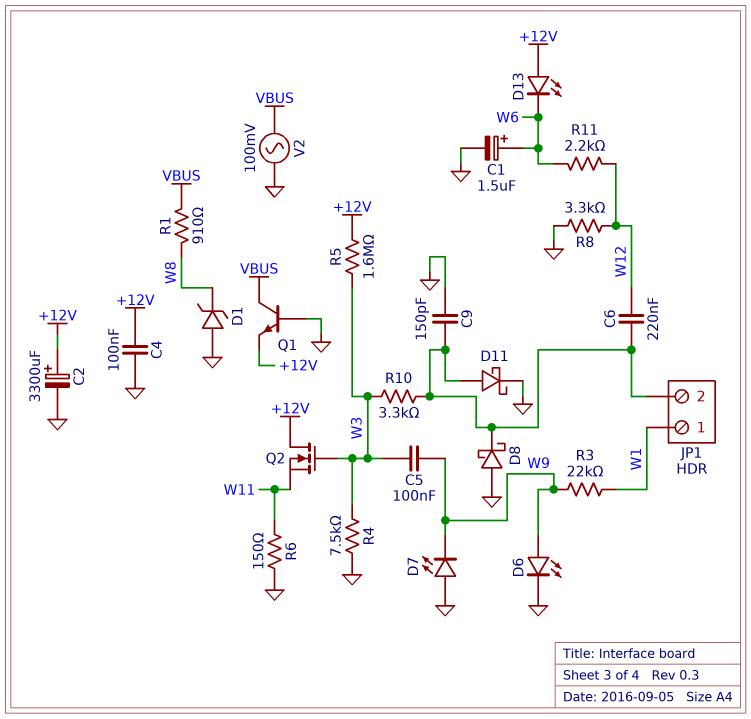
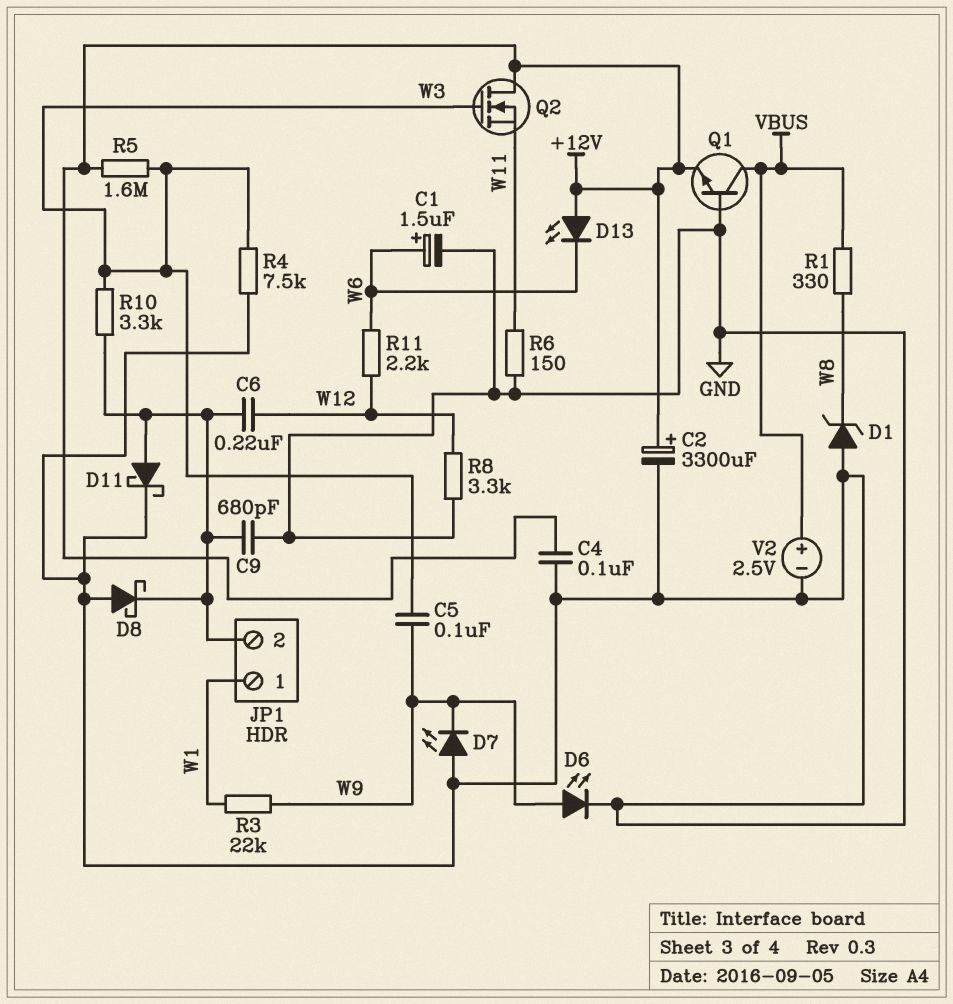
C9: 150pF (GND, JP1/2) -> 680pF (GND, JP1/2)
R1: 910 (VBUS, W8) -> 330 (VBUS, W8)
V2: AC 100mV (GND, VBUS) -> 2.5V (plus VBUS, minus GND)

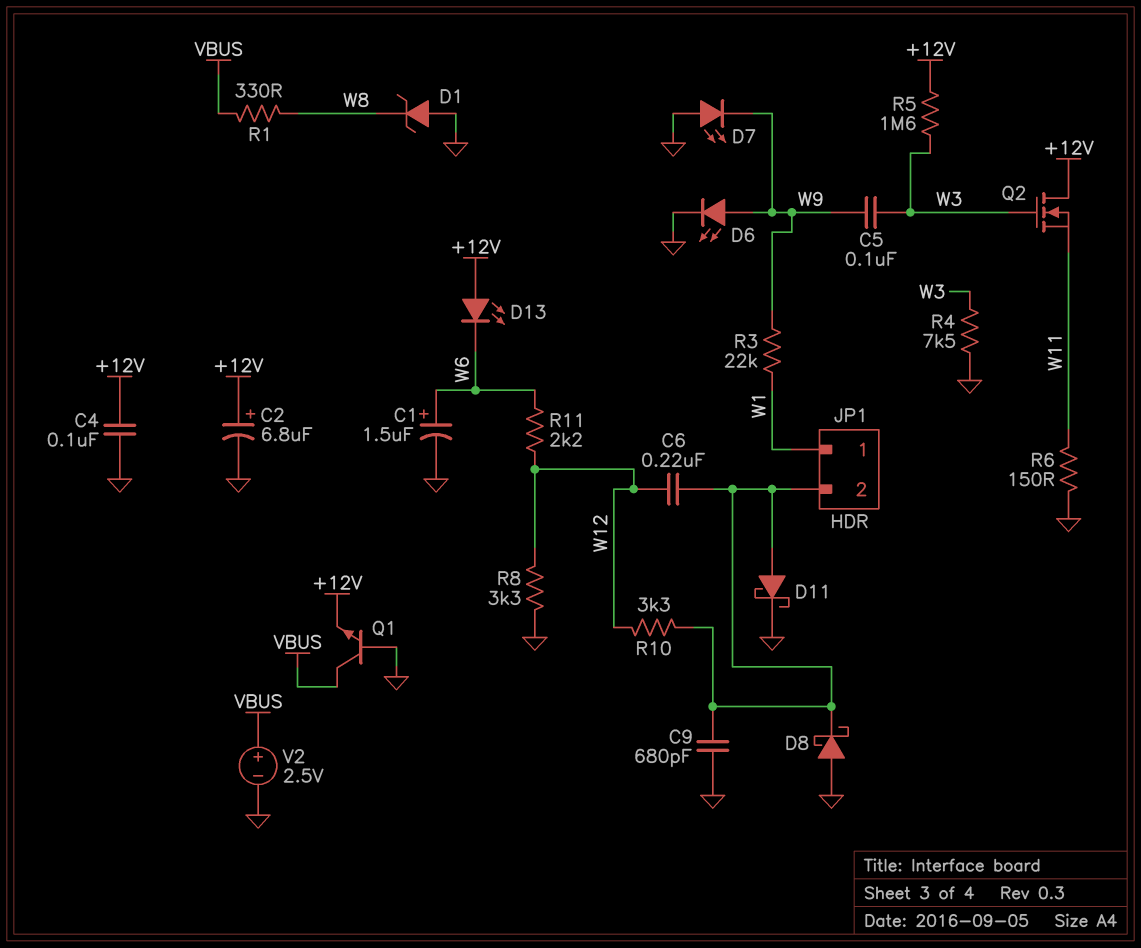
C2: 3300uF (plus +12V, minus GND) -> 6.8uF (plus +12V, minus GND)
R10: 3.3k (JP1/2, W3) -> 3.3k (JP1/2, W12)

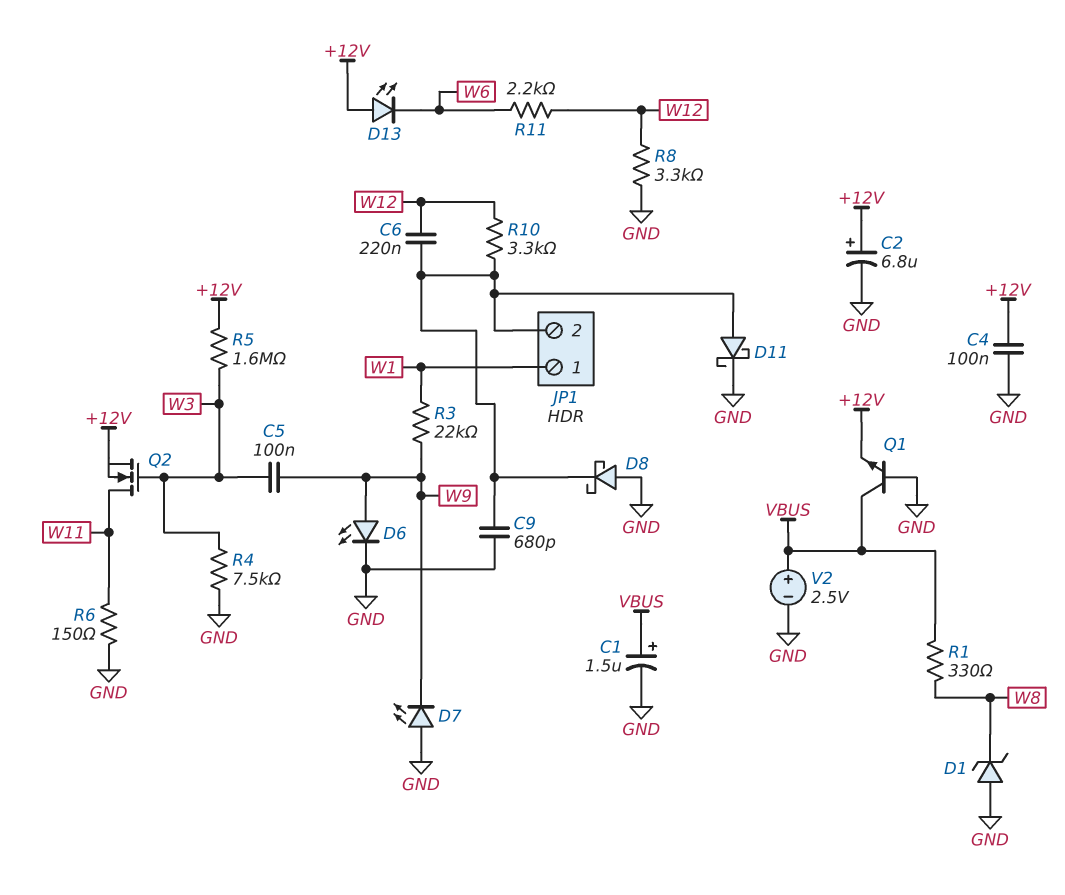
C1: 1.5uF (plus W6, minus GND) -> 1.5uF (plus VBUS, minus GND)
Q2: NMOS (G W3, D +12V, S W11) -> NMOS (G W3, D W11, S +12V)

